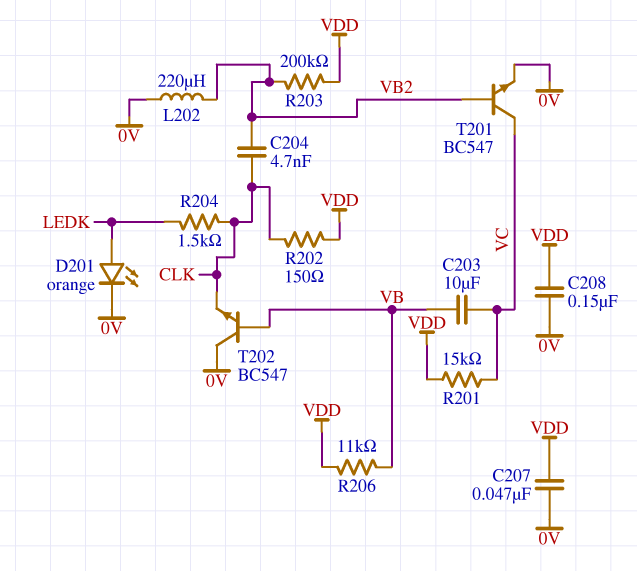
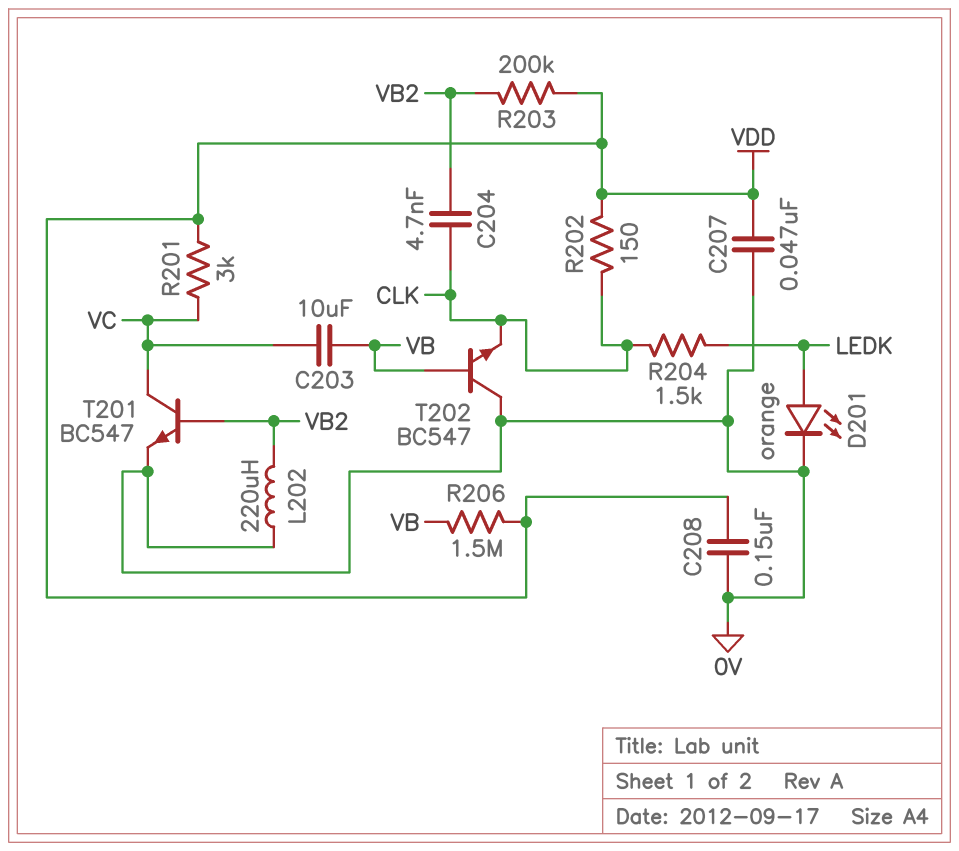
R201: 15k (VC, VDD) -> 3k (VC, VDD)
R206: 11k (VB, VDD) -> 1.5M (VB, VDD)

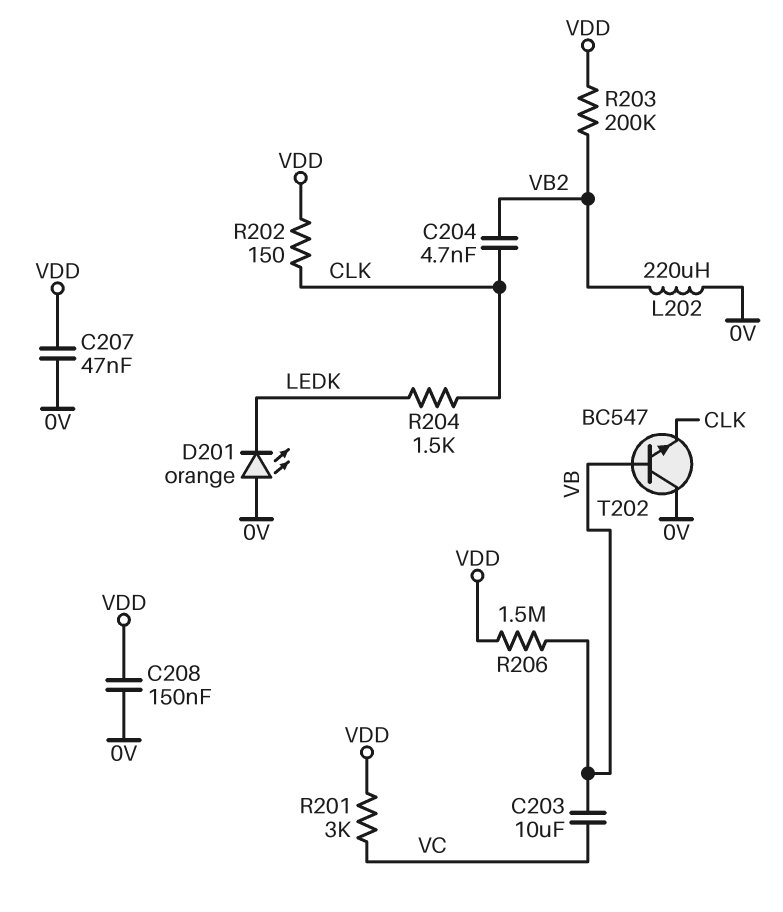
D201: LED orange (A LEDK, K 0V) -> LED orange (A 0V, K LEDK)
T201: NPN BC547 (B VB2, C VC, E 0V) -> none

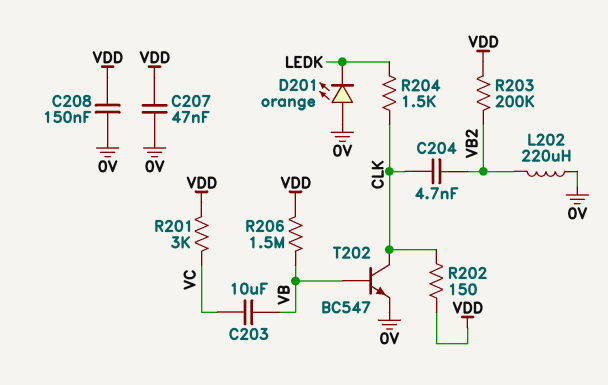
T202: NPN BC547 (B VB, C 0V, E CLK) -> NPN BC547 (B VB, C CLK, E 0V)

